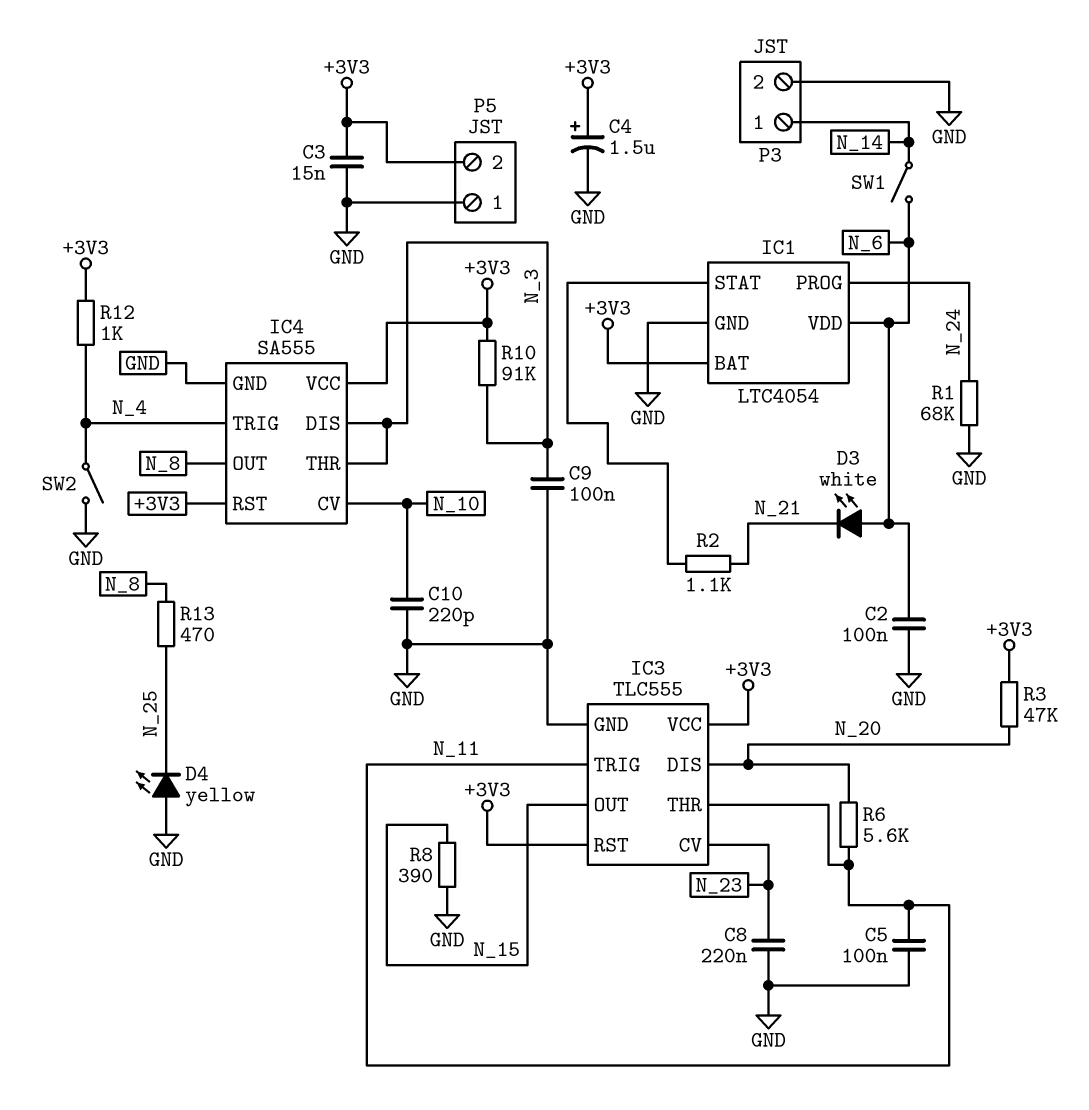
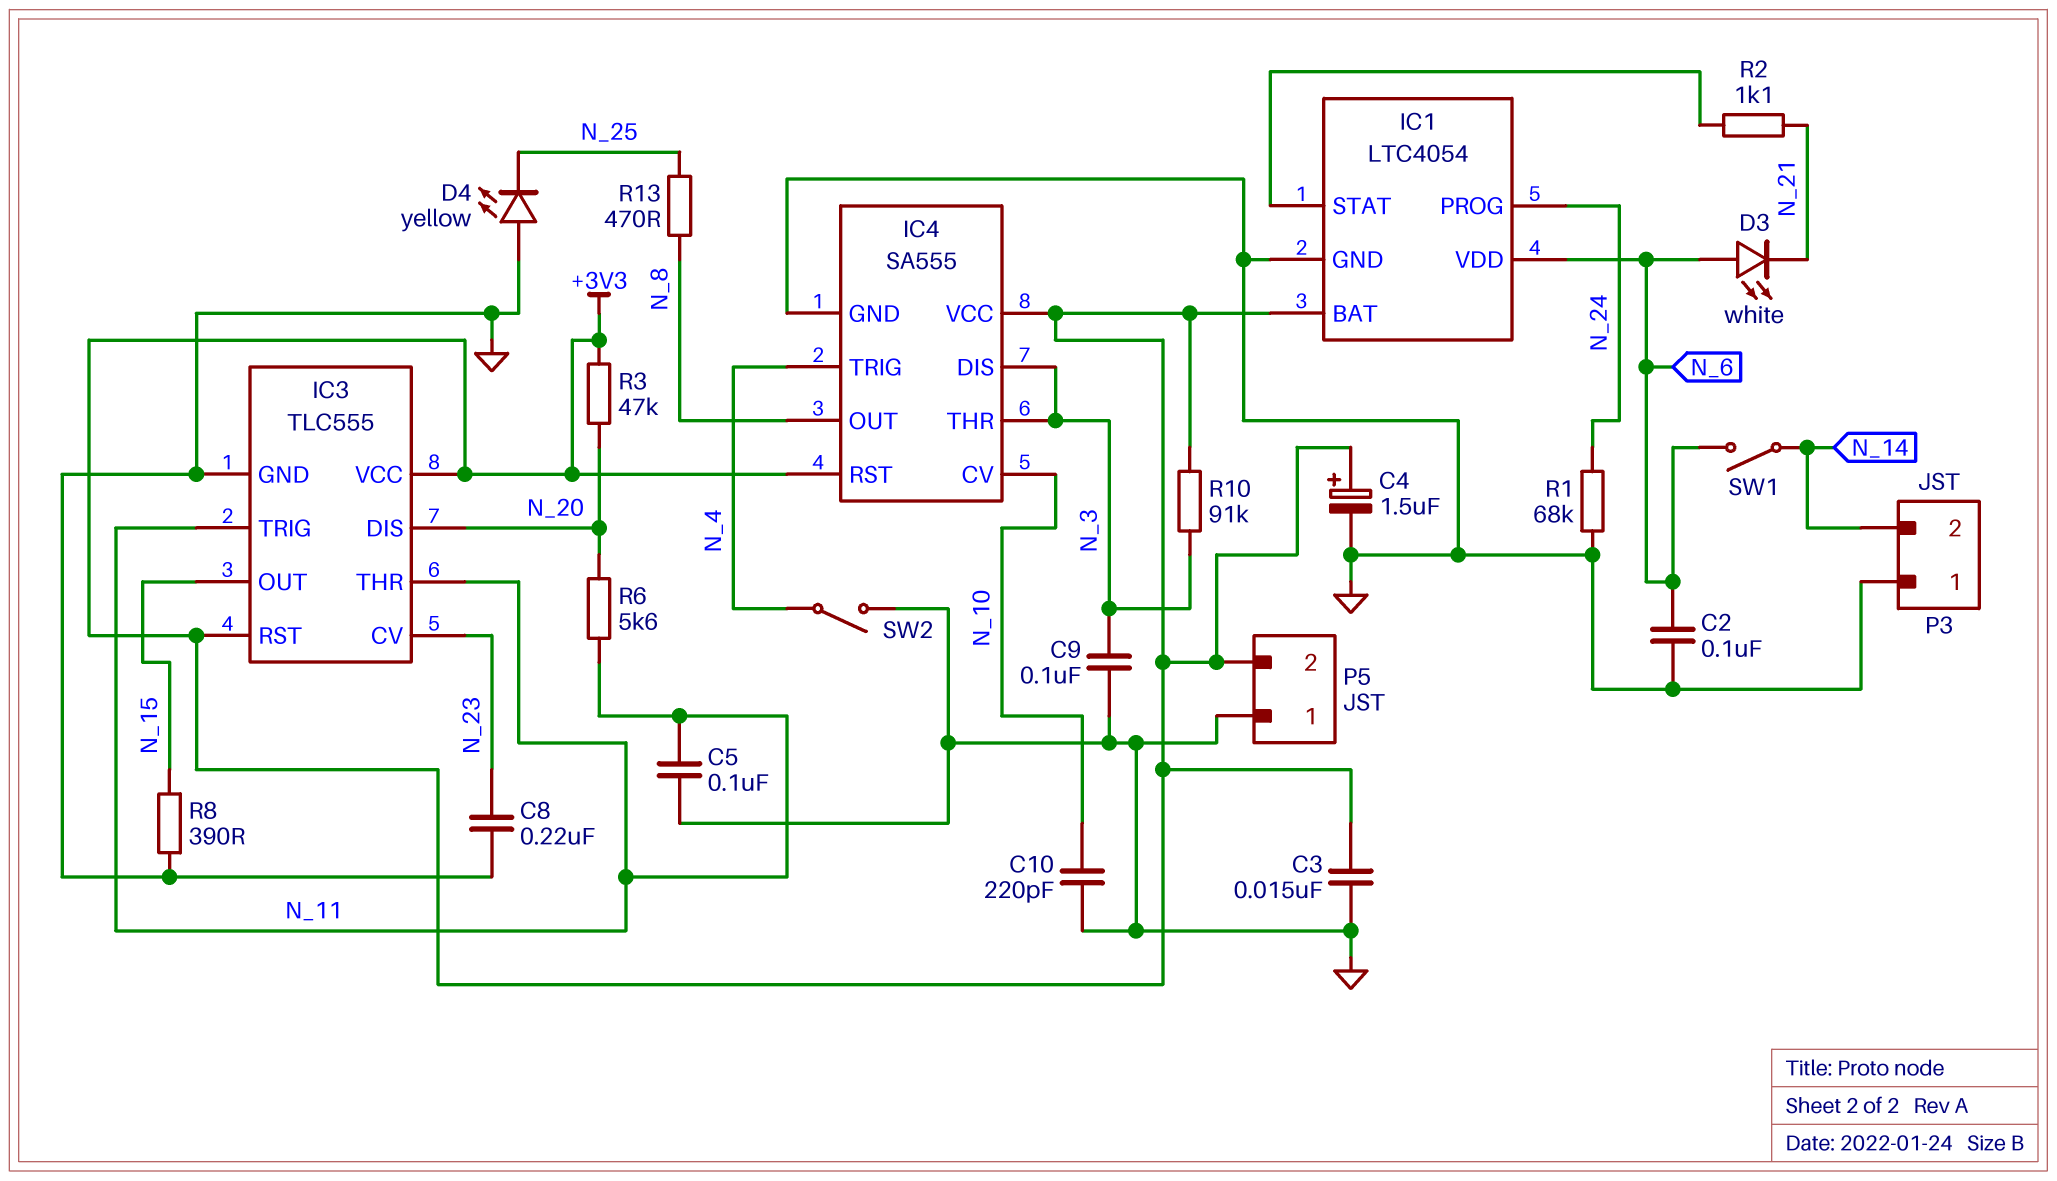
P3 pin 1: N_14 -> GND
P3 pin 2: GND -> N_14
R12: 1k (+3V3, N_4) -> none

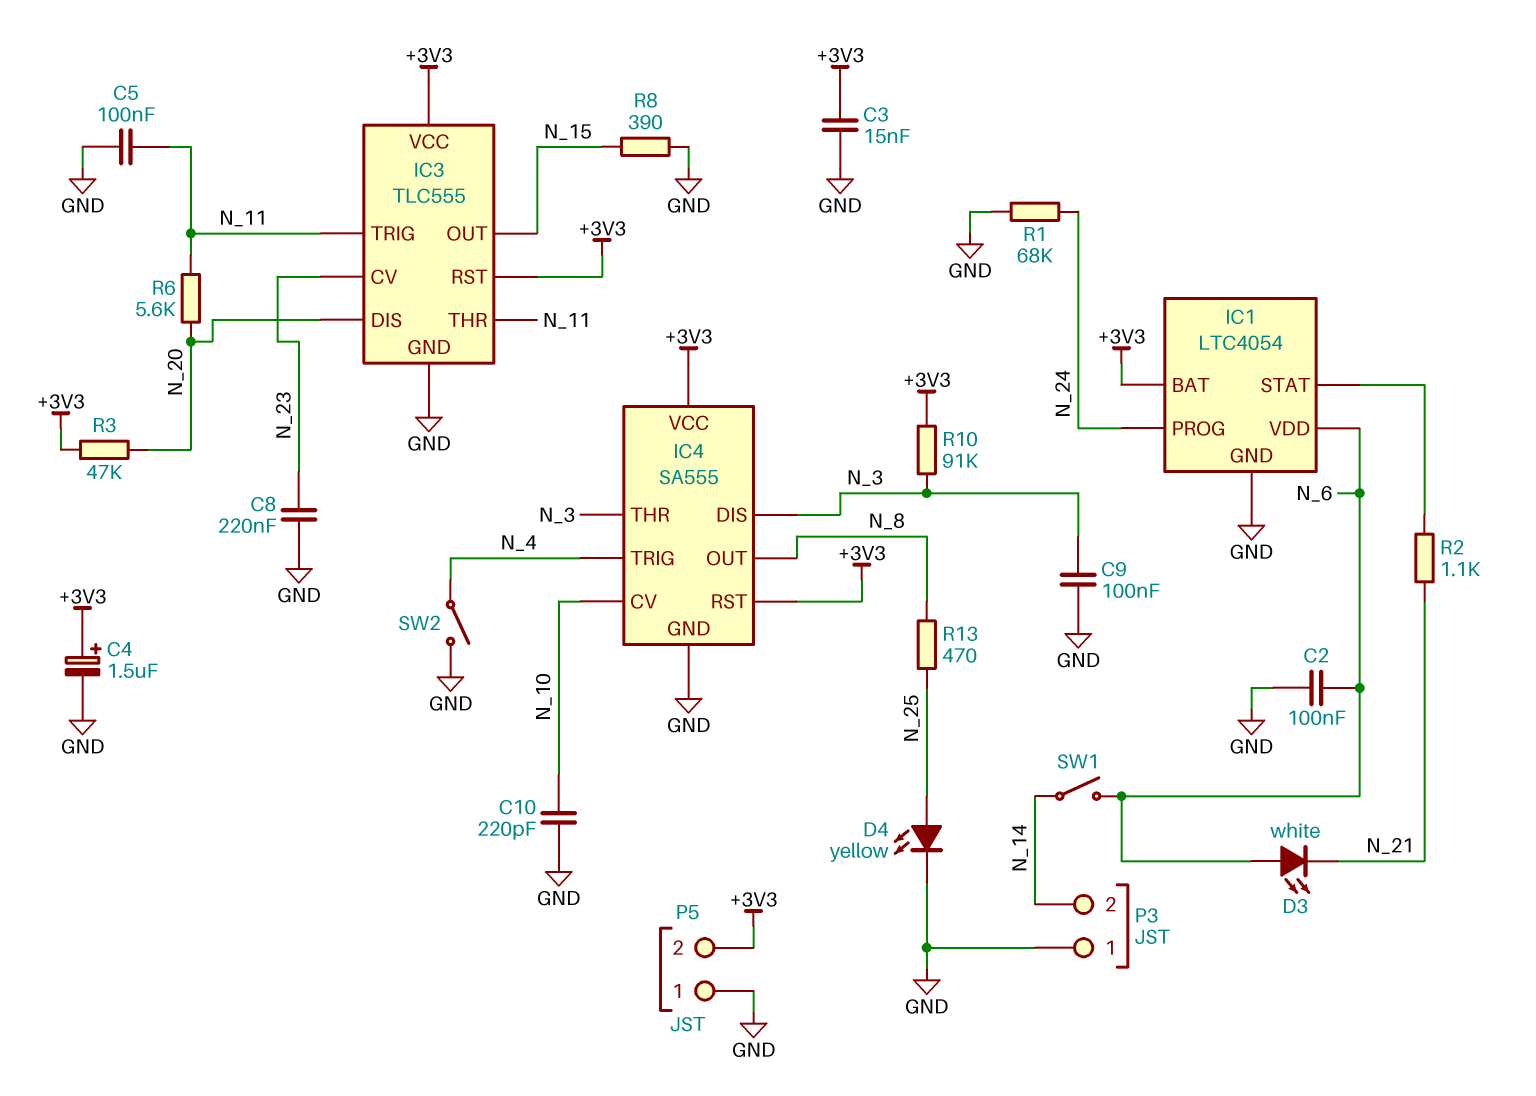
D4: LED yellow (A GND, K N_25) -> LED yellow (A N_25, K GND)

